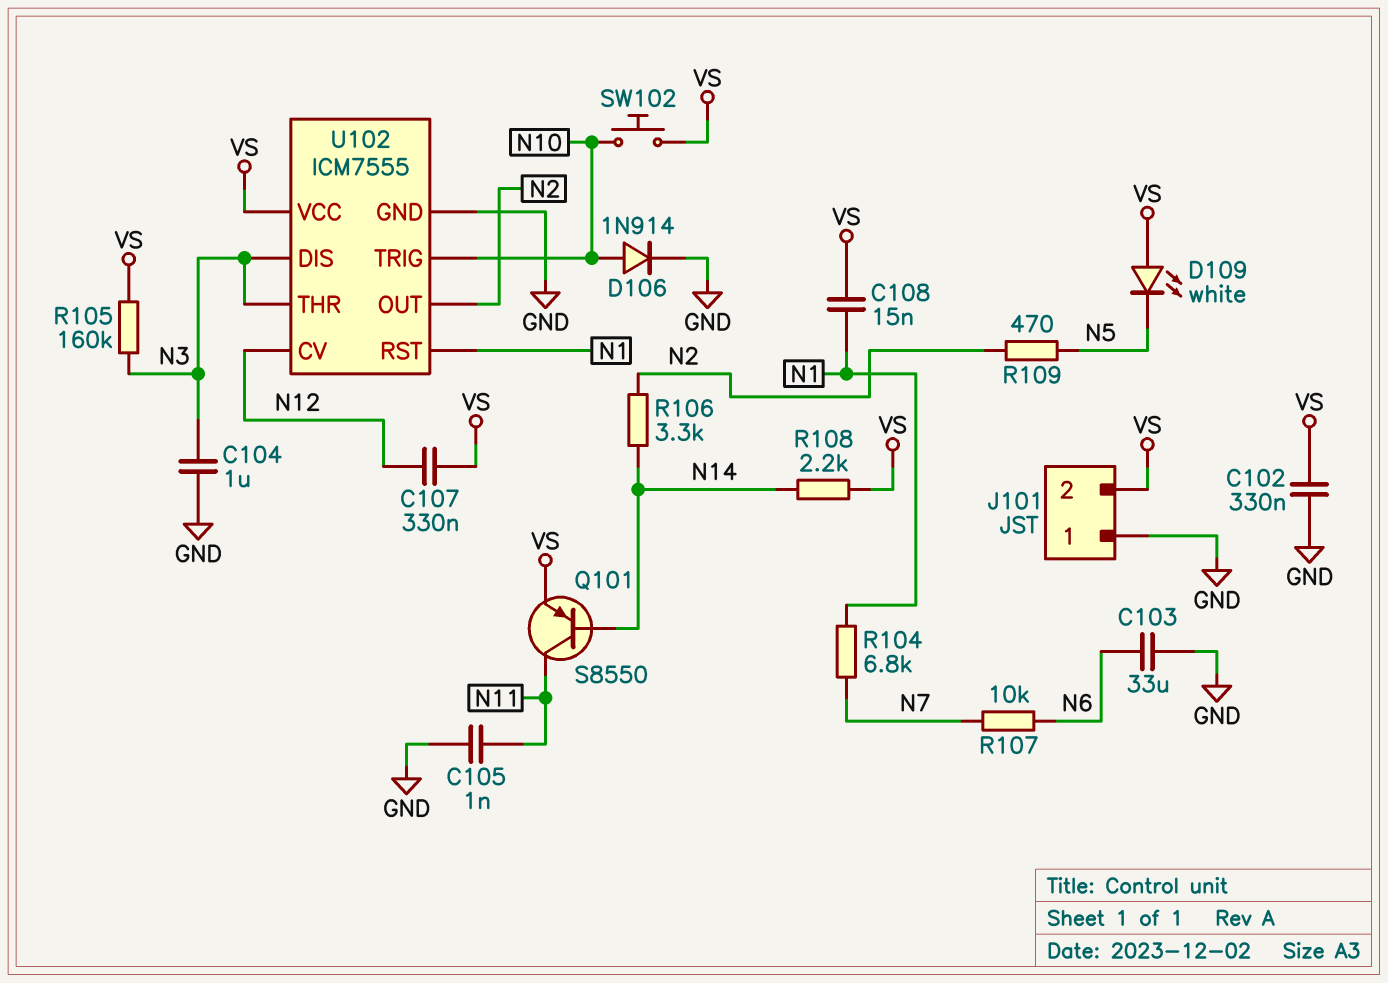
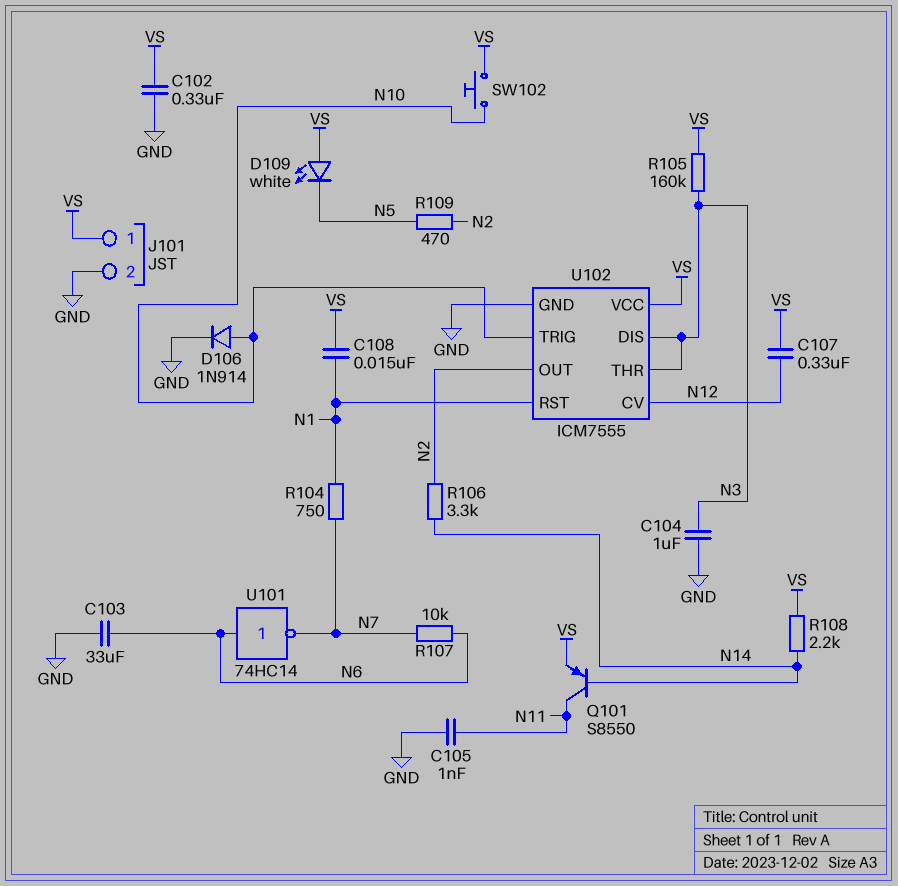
J101 pin 1: GND -> VS
J101 pin 2: VS -> GND
R104: 6.8k (N1, N7) -> 750 (N1, N7)
U101: none -> NOT 74HC14 (in N6, out N7)

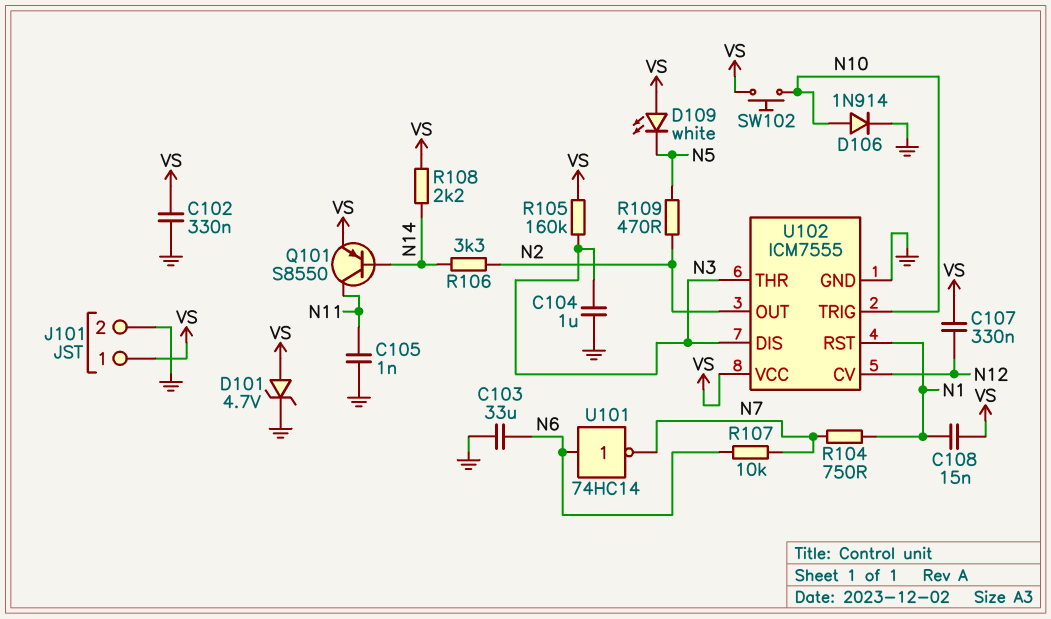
D101: none -> zener 4.7V (A VS, K GND)

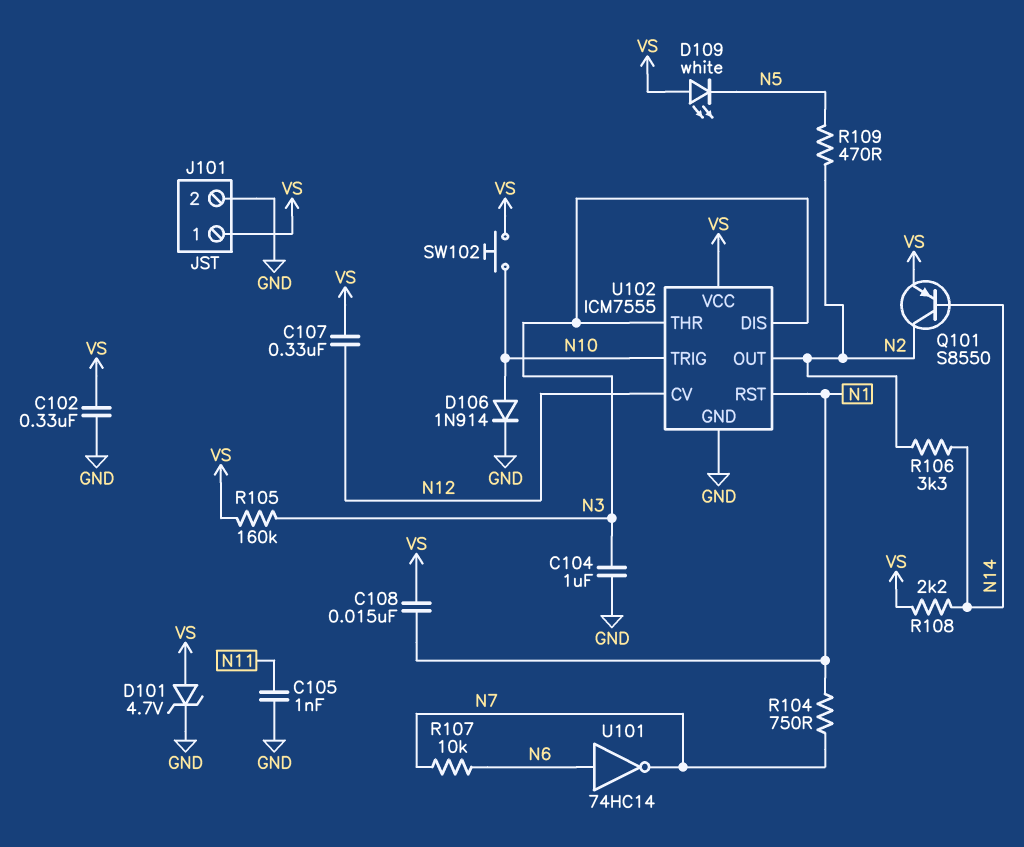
C103: 33uF (GND, N6) -> none
Q101: PNP S8550 (B N14, C N11, E VS) -> PNP S8550 (B N14, C N2, E VS)

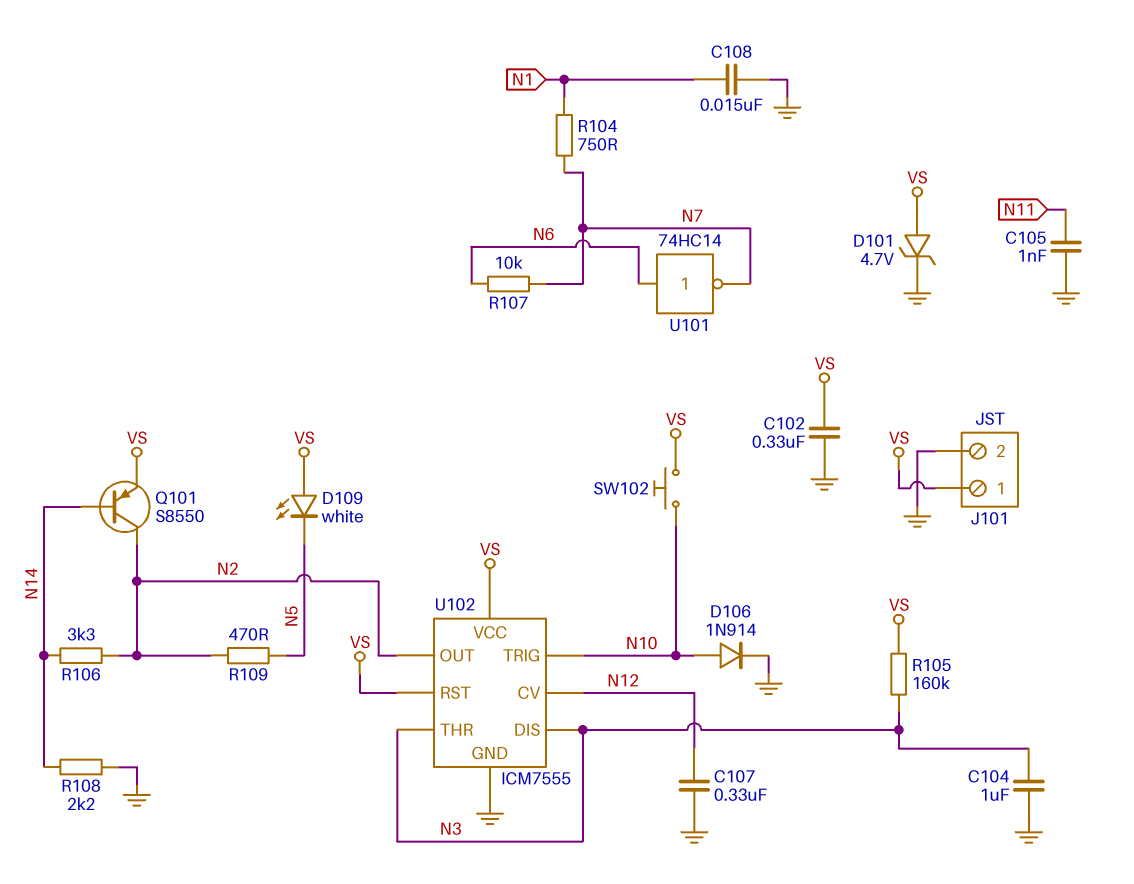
C107: 330nF (N12, VS) -> 330nF (GND, N12)
C108: 15nF (N1, VS) -> 15nF (GND, N1)
R108: 2.2k (N14, VS) -> 2.2k (GND, N14)
U102 pin RST: N1 -> VS

